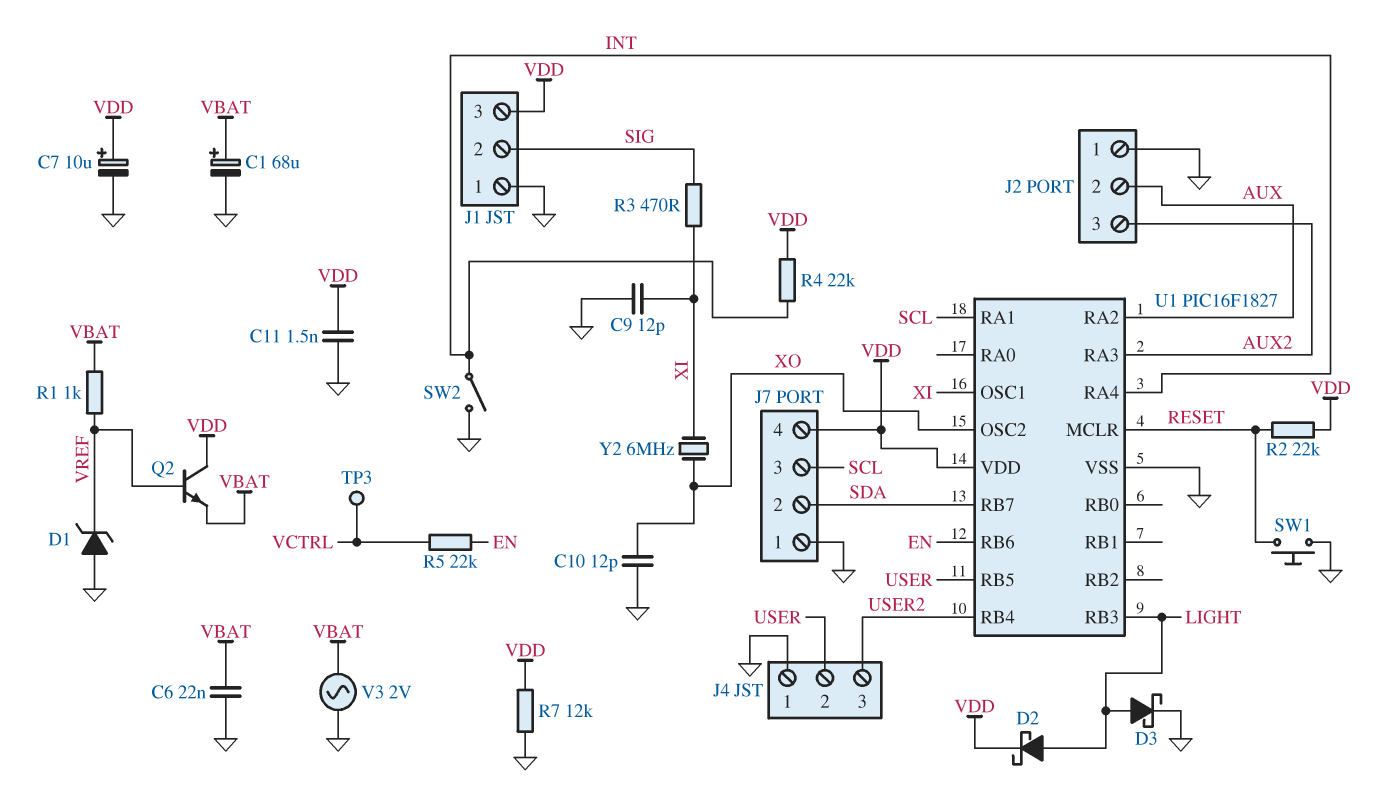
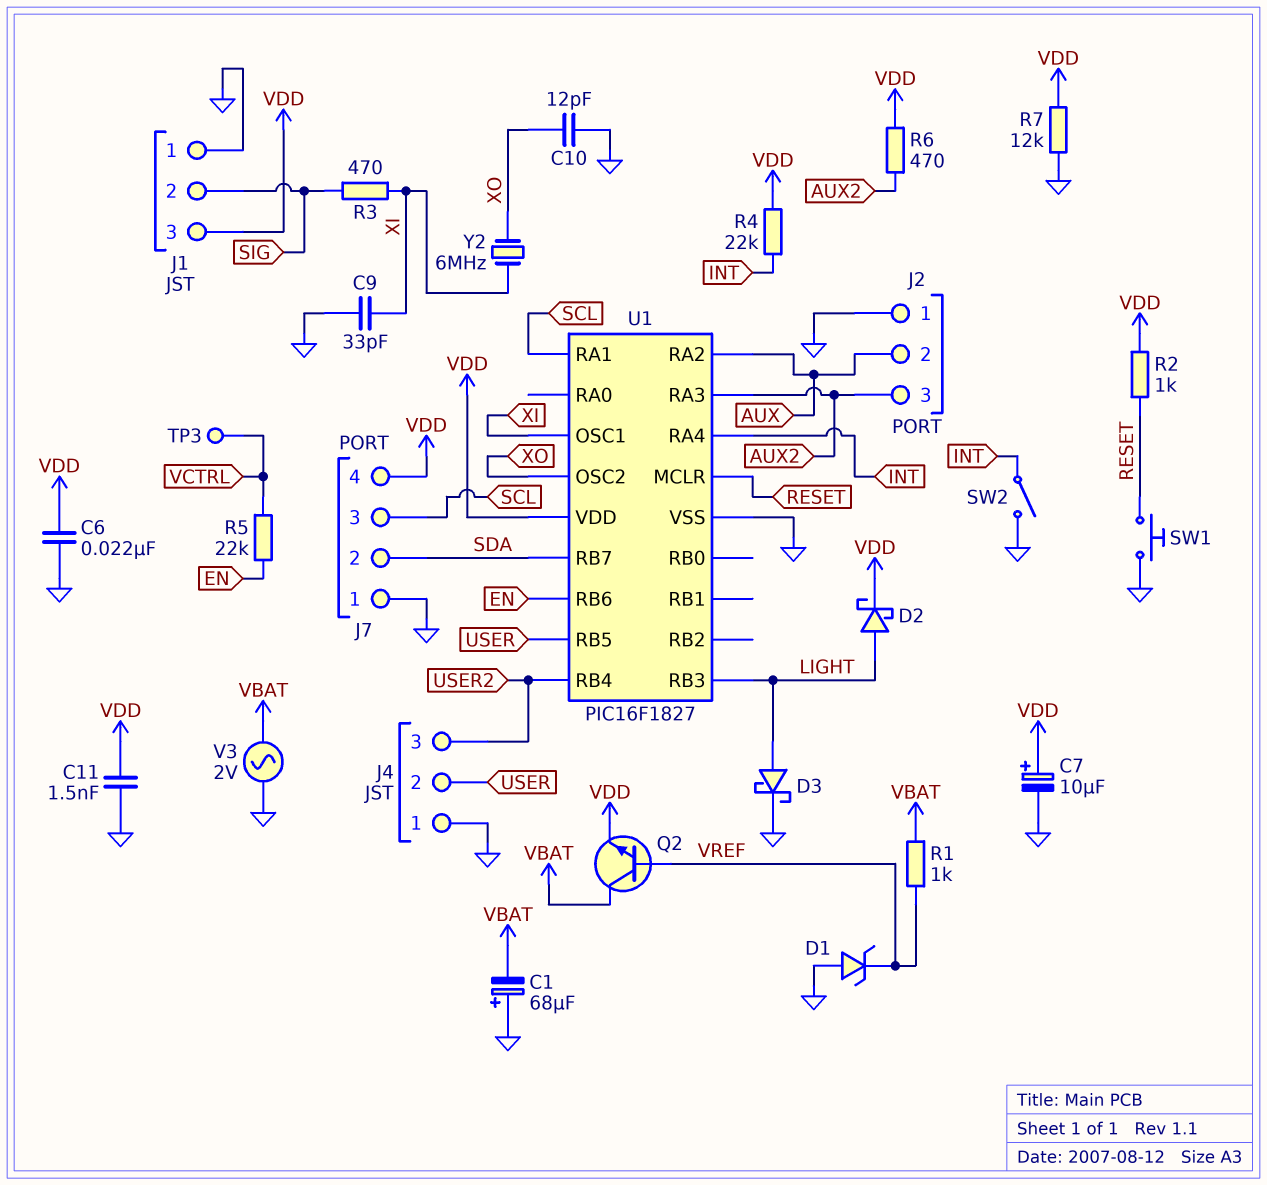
C1: 68uF (plus VBAT, minus GND) -> 68uF (plus GND, minus VBAT)
C6: 22nF (GND, VBAT) -> 22nF (GND, VDD)
C9: 12pF (GND, XI) -> 33pF (GND, XI)
Q2: NPN (B VREF, C VDD, E VBAT) -> NPN (B VREF, C VBAT, E VDD)
R2: 22k (RESET, VDD) -> 1k (RESET, VDD)
R6: none -> 470 (AUX2, VDD)

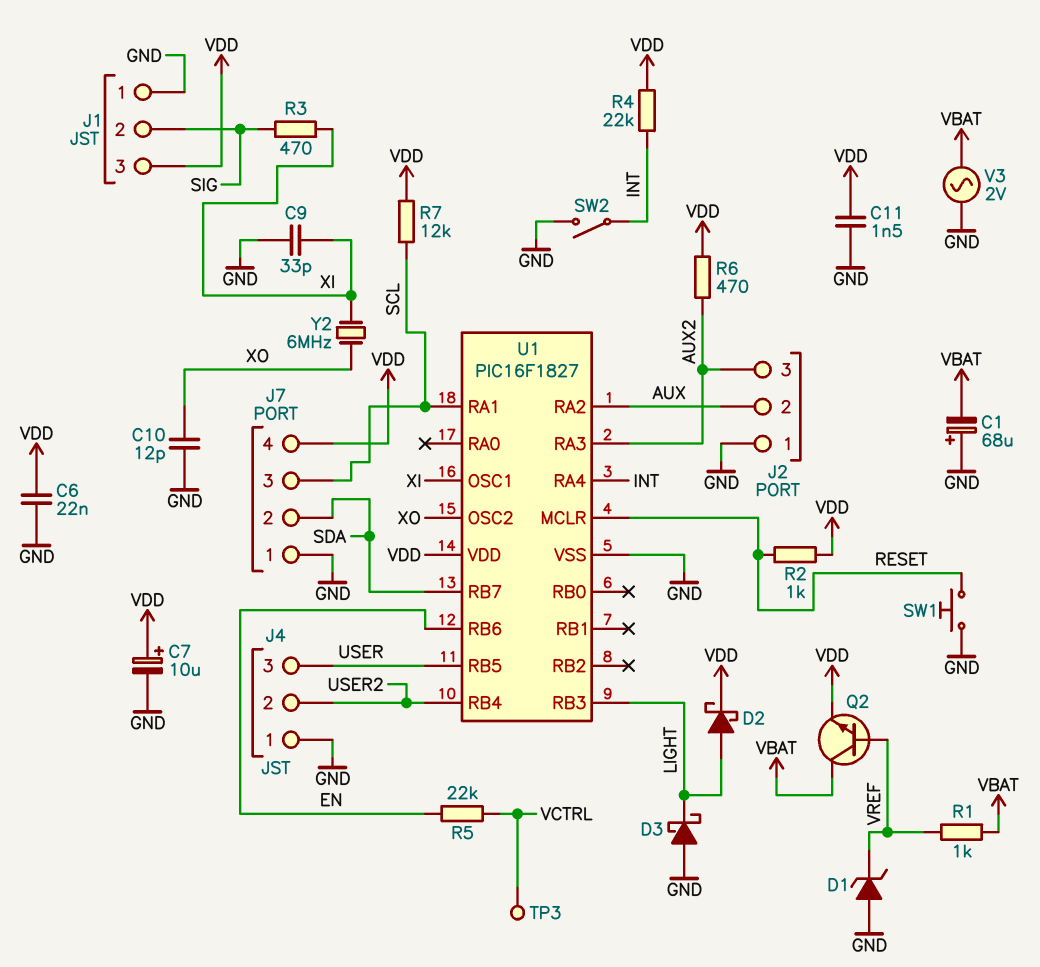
D3: schottky (A LIGHT, K GND) -> schottky (A GND, K LIGHT)
J4 pin 2: USER -> USER2
J4 pin 3: USER2 -> USER
R7: 12k (GND, VDD) -> 12k (SCL, VDD)

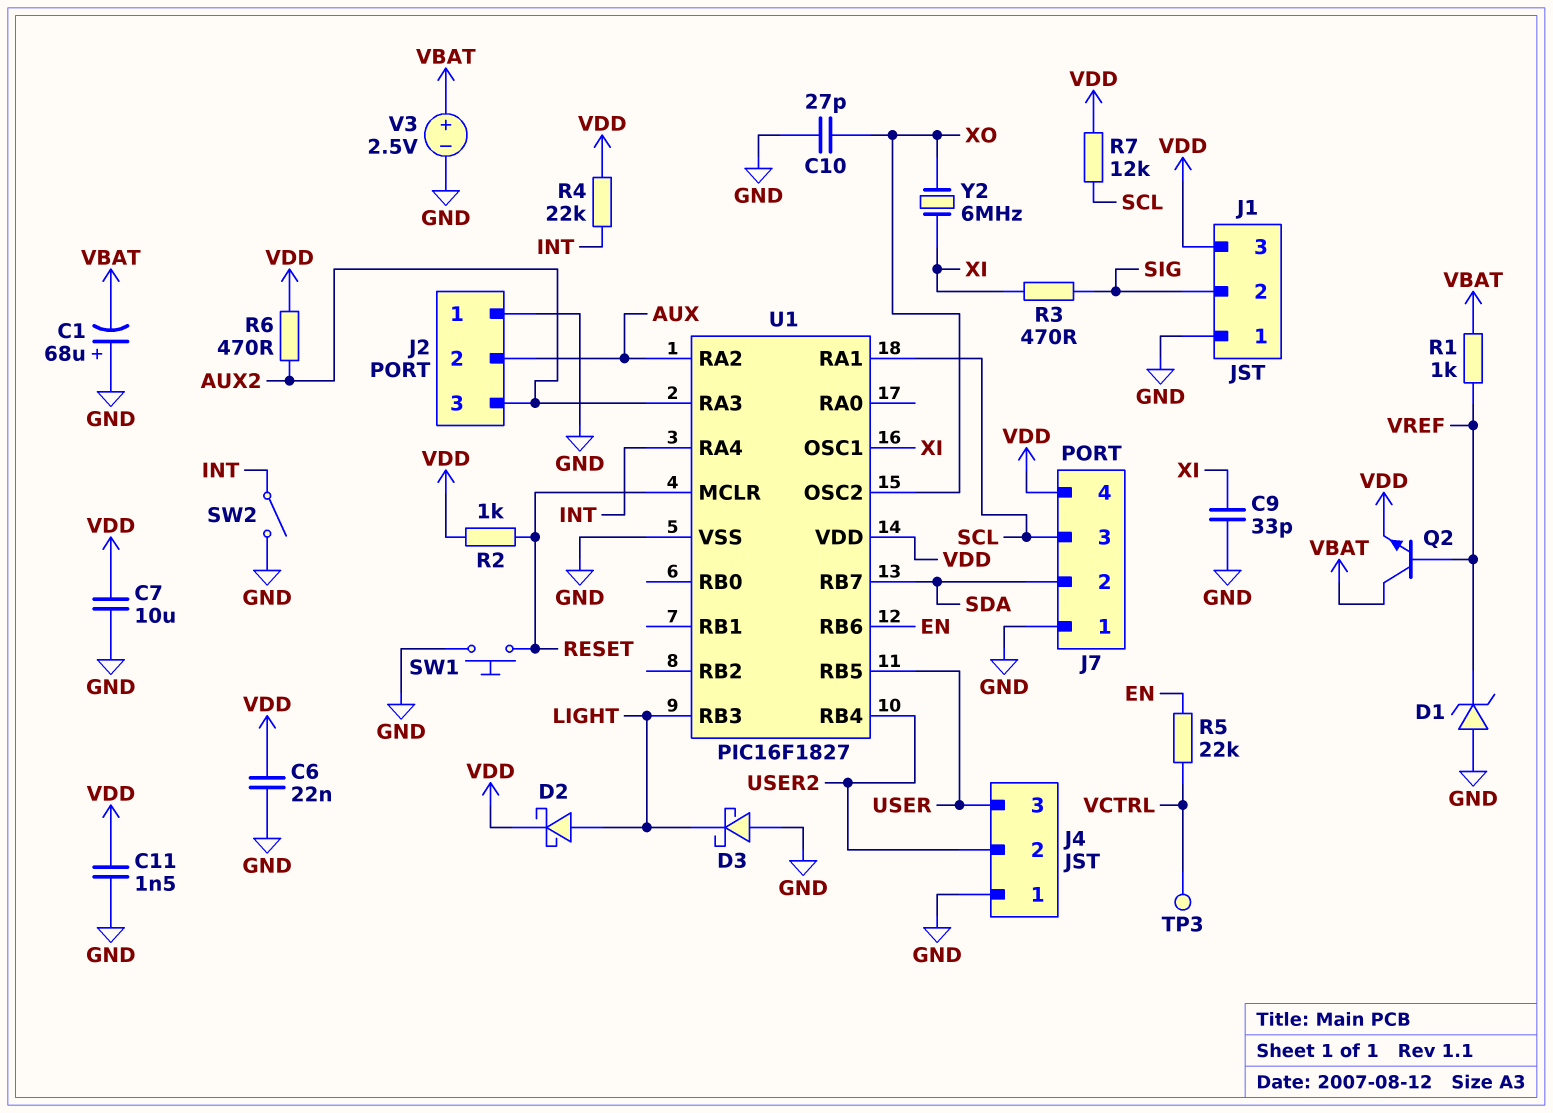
C7: 10uF (plus VDD, minus GND) -> 10uF (GND, VDD)
C10: 12pF (GND, XO) -> 27pF (GND, XO)
V3: AC 2V (GND, VBAT) -> 2.5V (plus VBAT, minus GND)

